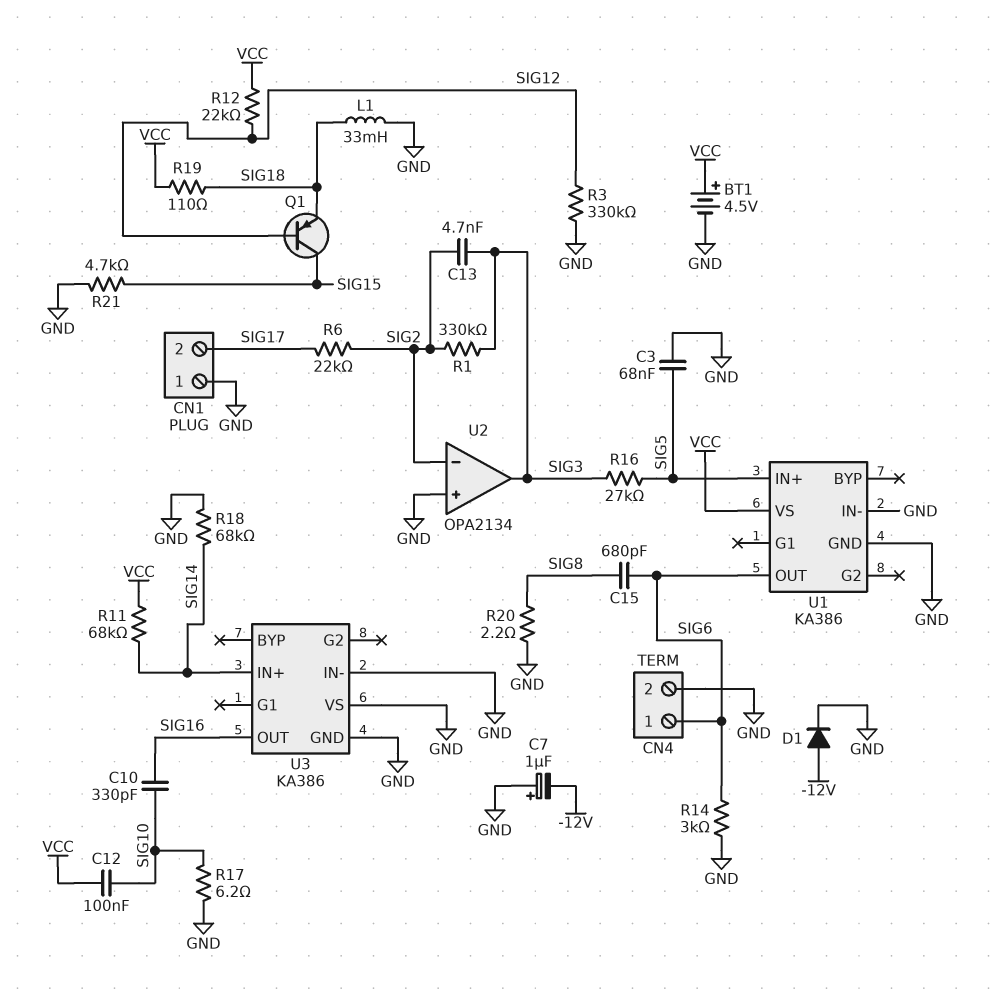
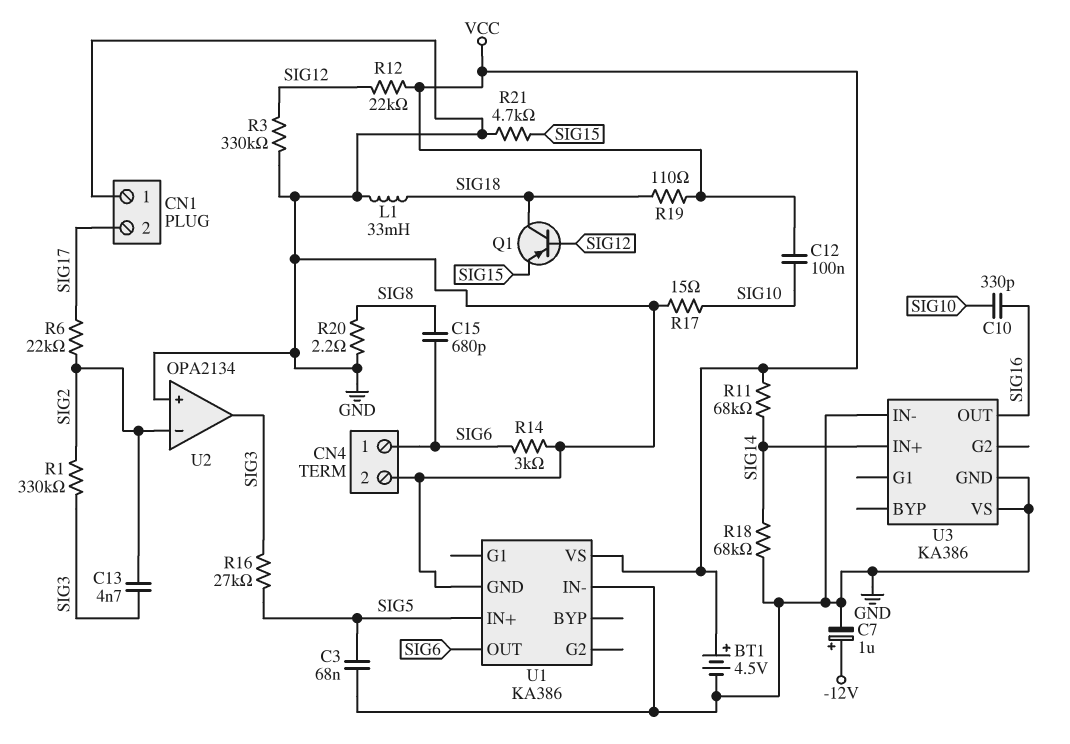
C7: 1uF (plus GND, minus -12V) -> 1uF (plus -12V, minus GND)
D1: diode (A -12V, K GND) -> none
Q1: PNP (B SIG12, C SIG15, E SIG18) -> PNP (B SIG12, C SIG18, E SIG15)
R17: 6.2 (GND, SIG10) -> 15 (GND, SIG10)

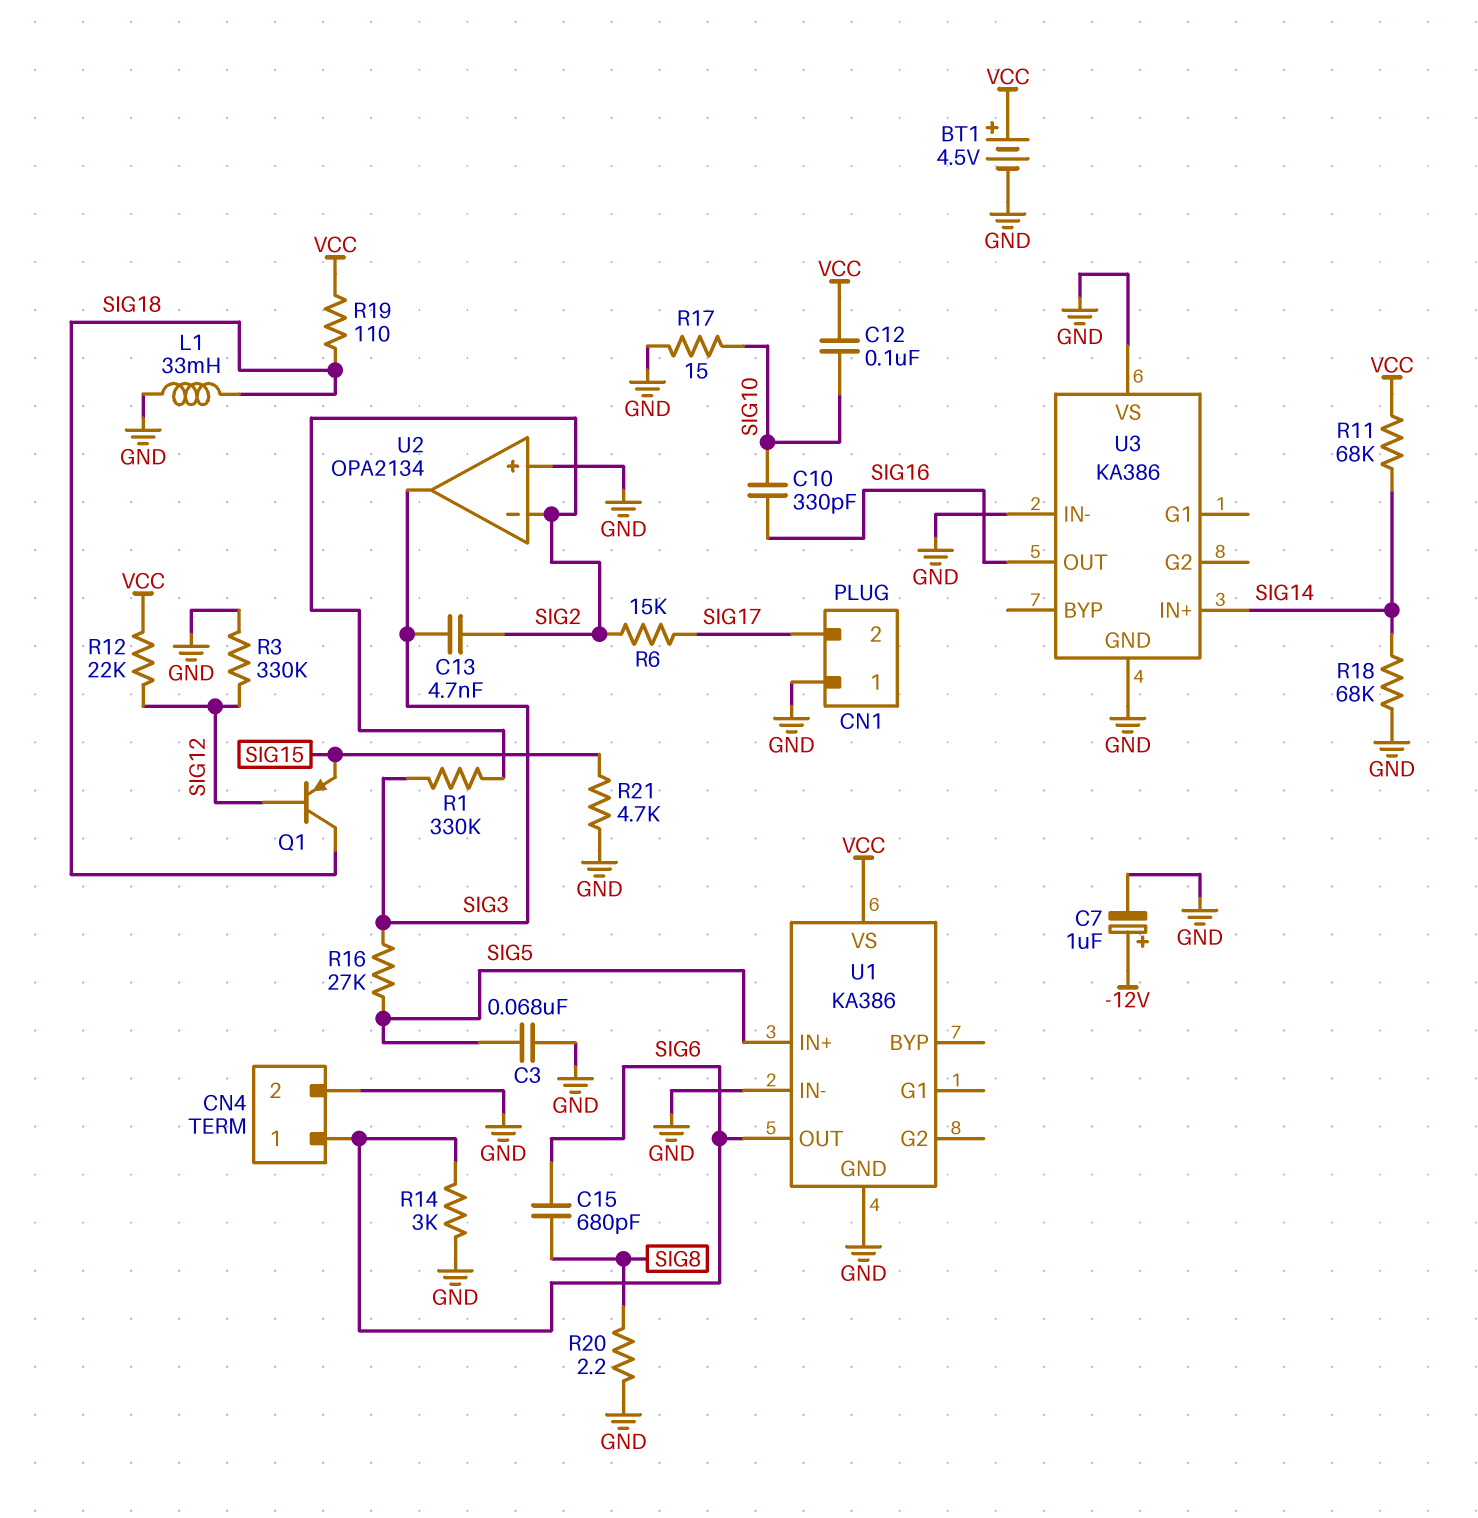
R6: 22k (SIG2, SIG17) -> 15k (SIG2, SIG17)

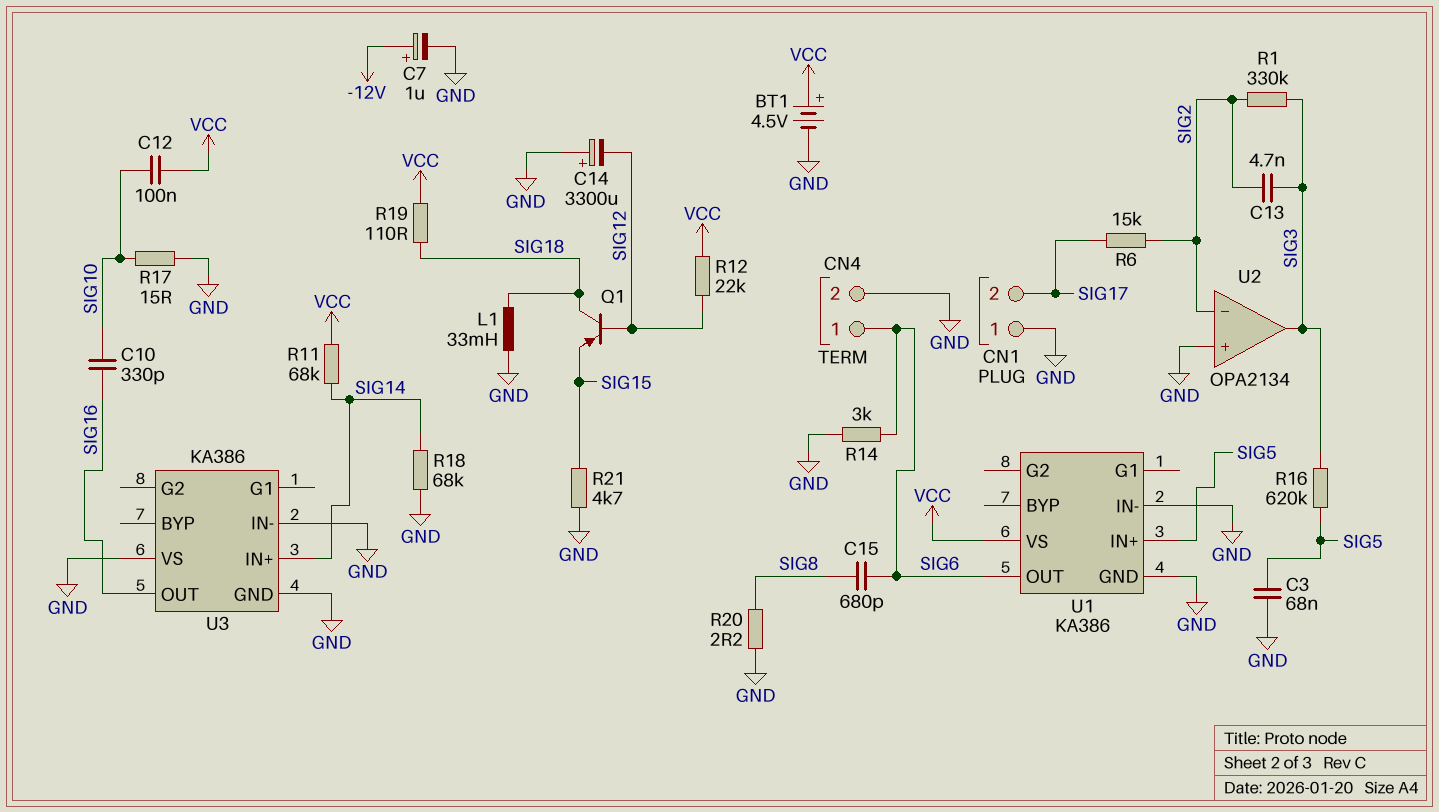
C14: none -> 3300uF (plus GND, minus SIG12)
R3: 330k (GND, SIG12) -> none
R16: 27k (SIG3, SIG5) -> 620k (SIG3, SIG5)

